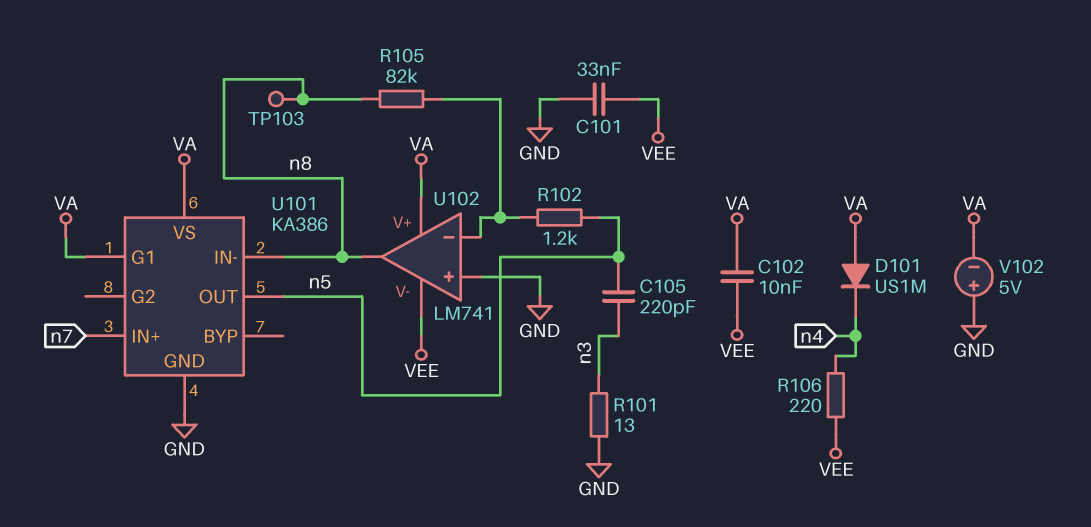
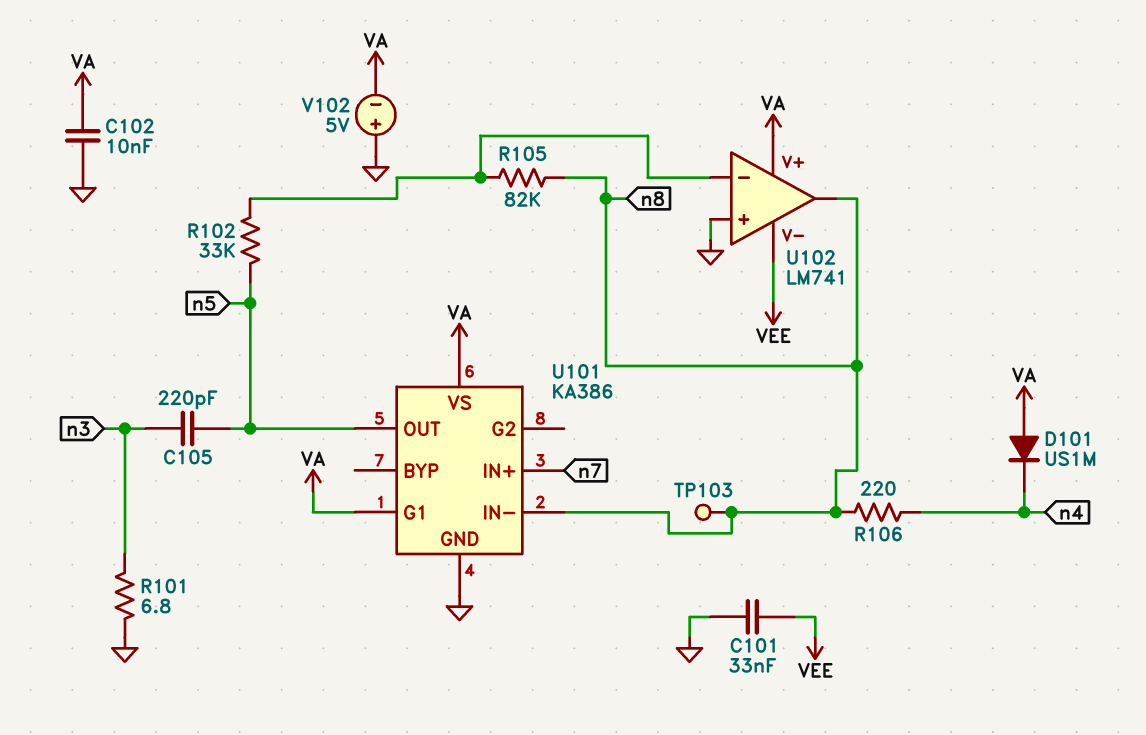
C102: 10nF (VA, VEE) -> 10nF (GND, VA)
R101: 13 (GND, n3) -> 6.8 (GND, n3)
R102: 1.2k (U102/in-, n5) -> 33k (U102/in-, n5)
R106: 220 (VEE, n4) -> 220 (n4, n8)

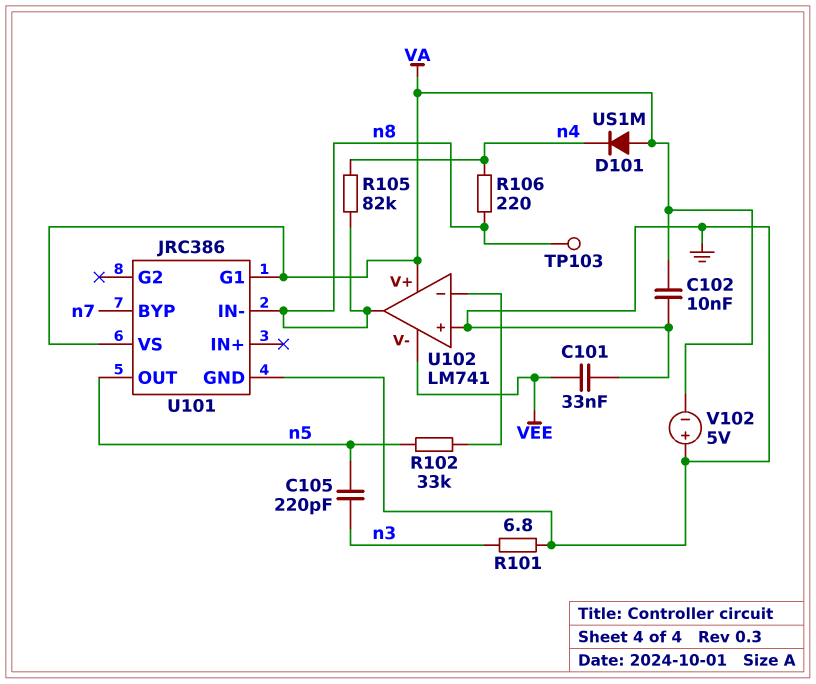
R105: 82k (U102/in-, n8) -> 82k (n4, n8)
U101: KA386 -> JRC386
U101 pin BYP: none -> n7
U101 pin IN+: n7 -> none

